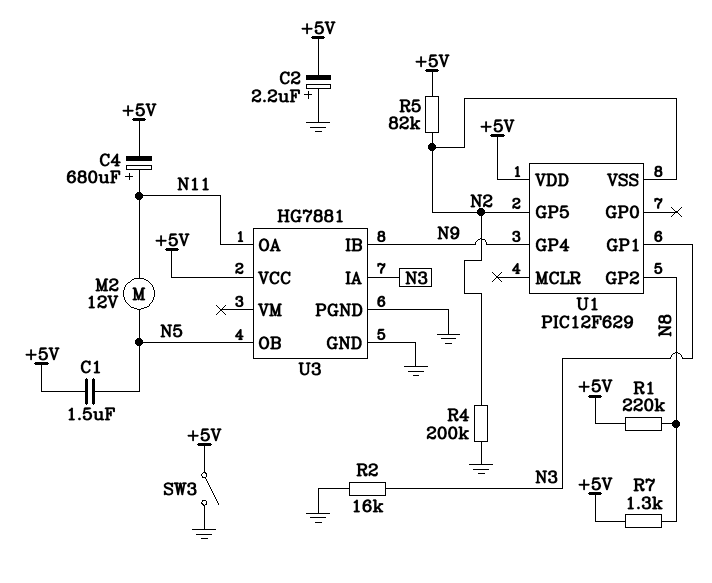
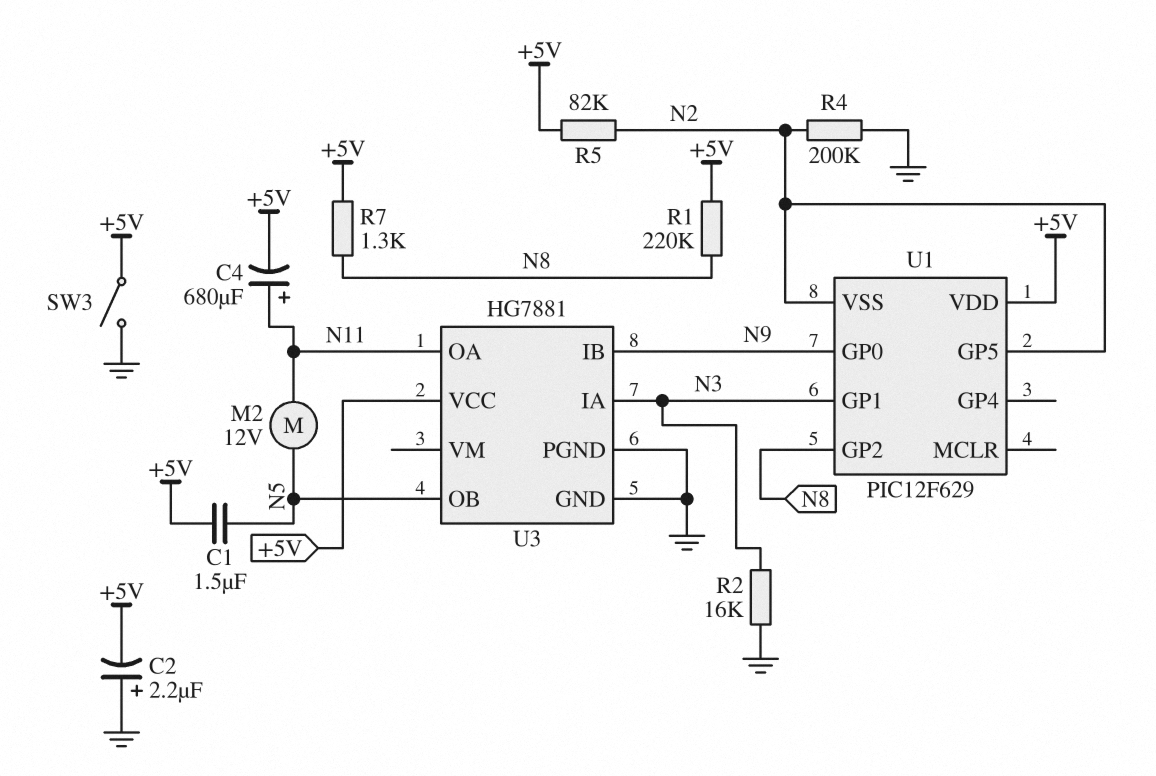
U1 pin GP0: none -> N9
U1 pin GP4: N9 -> none

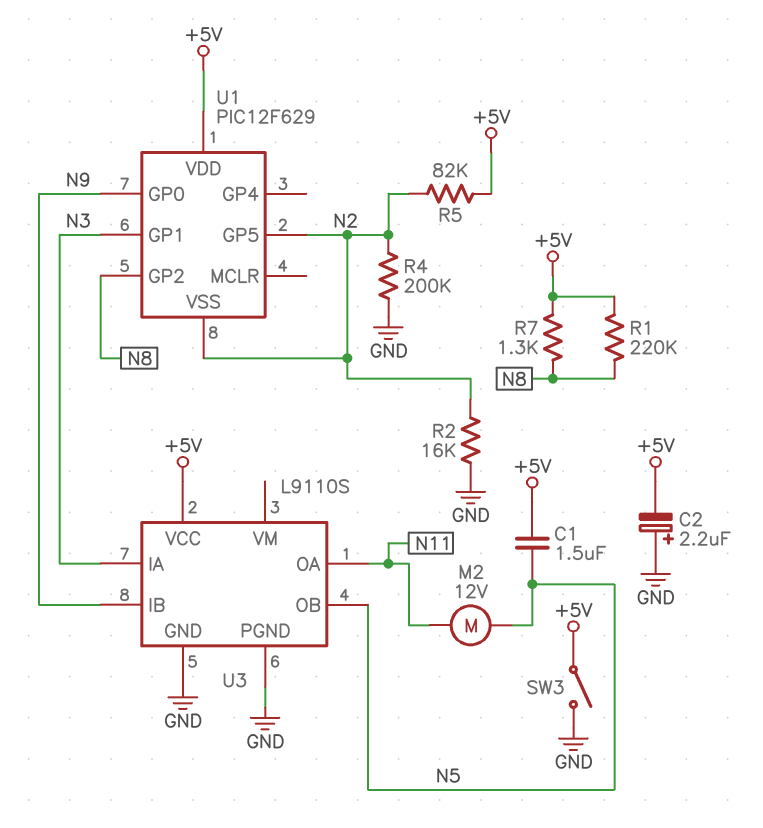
C4: 680uF (plus N11, minus +5V) -> none
R2: 16k (GND, N3) -> 16k (GND, N2)
U3: HG7881 -> L9110S

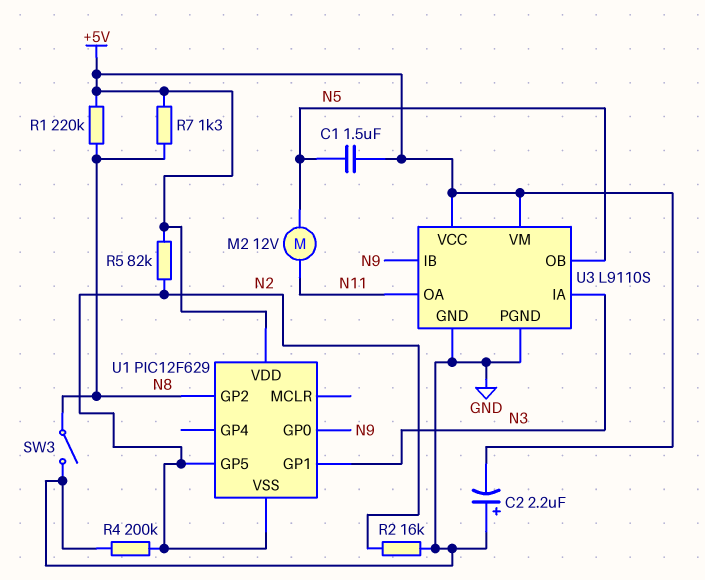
SW3: switch (+5V, GND) -> switch (GND, N8)
U3 pin VM: none -> +5V

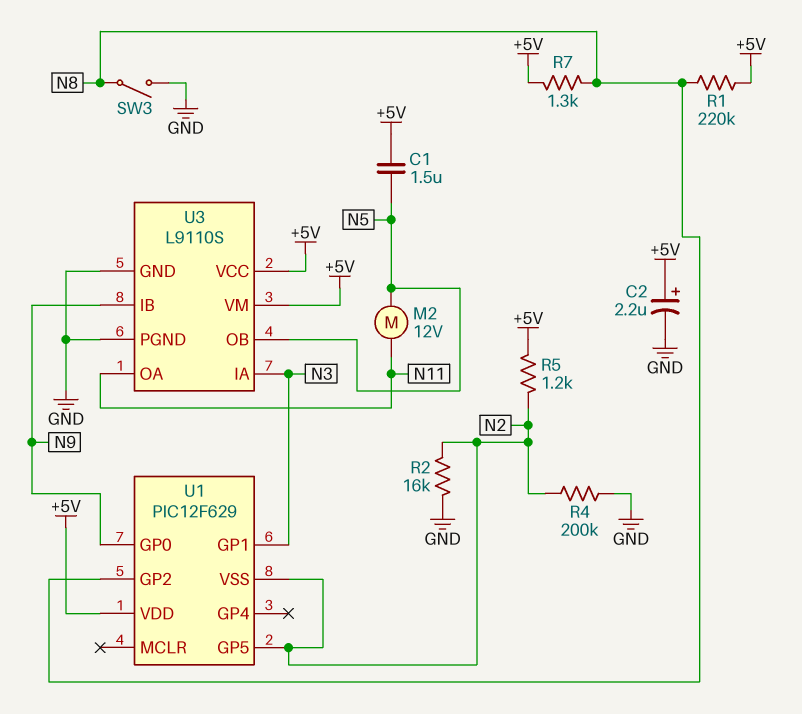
C2: 2.2uF (plus GND, minus +5V) -> 2.2uF (plus +5V, minus GND)
R5: 82k (+5V, N2) -> 1.2k (+5V, N2)

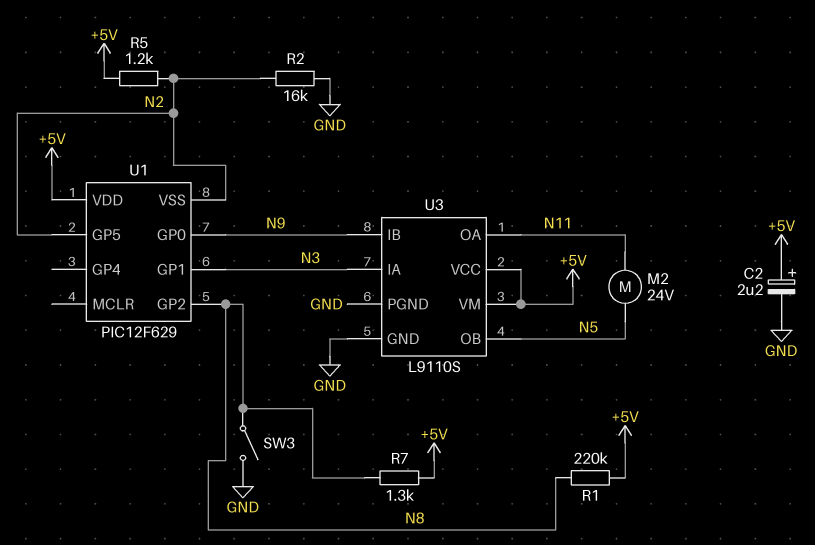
C1: 1.5uF (+5V, N5) -> none
M2: motor 12V (N5, N11) -> motor 24V (N5, N11)
R4: 200k (GND, N2) -> none

